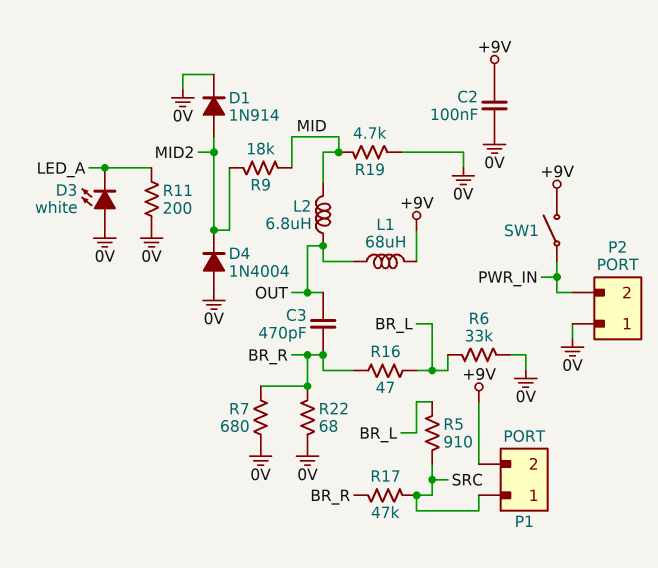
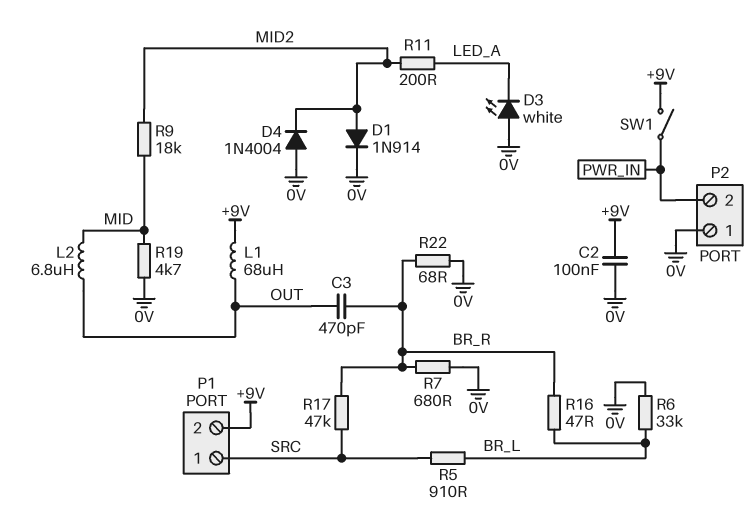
R11: 200 (0V, LED_A) -> 200 (LED_A, MID2)

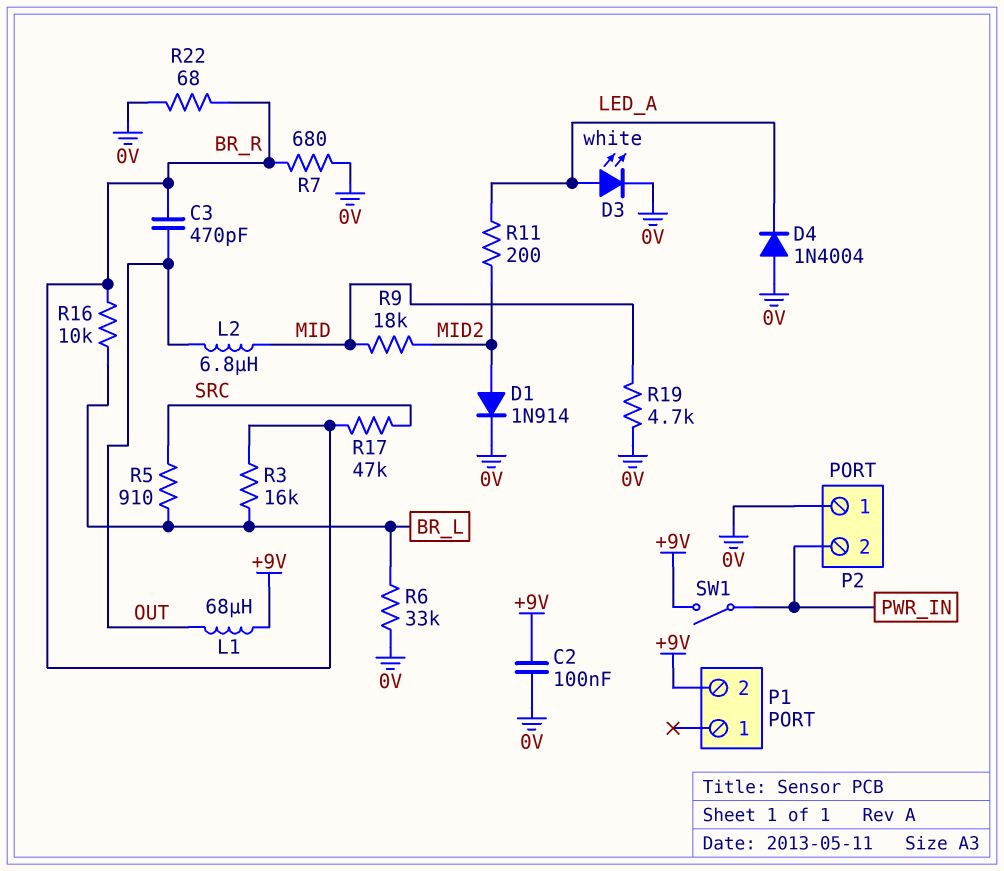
D3: LED white (A 0V, K LED_A) -> LED white (A LED_A, K 0V)
D4: diode 1N4004 (A 0V, K MID2) -> diode 1N4004 (A 0V, K LED_A)
P1 pin 1: SRC -> none
R3: none -> 16k (BR_L, BR_R)
R16: 47 (BR_L, BR_R) -> 10k (BR_L, BR_R)

